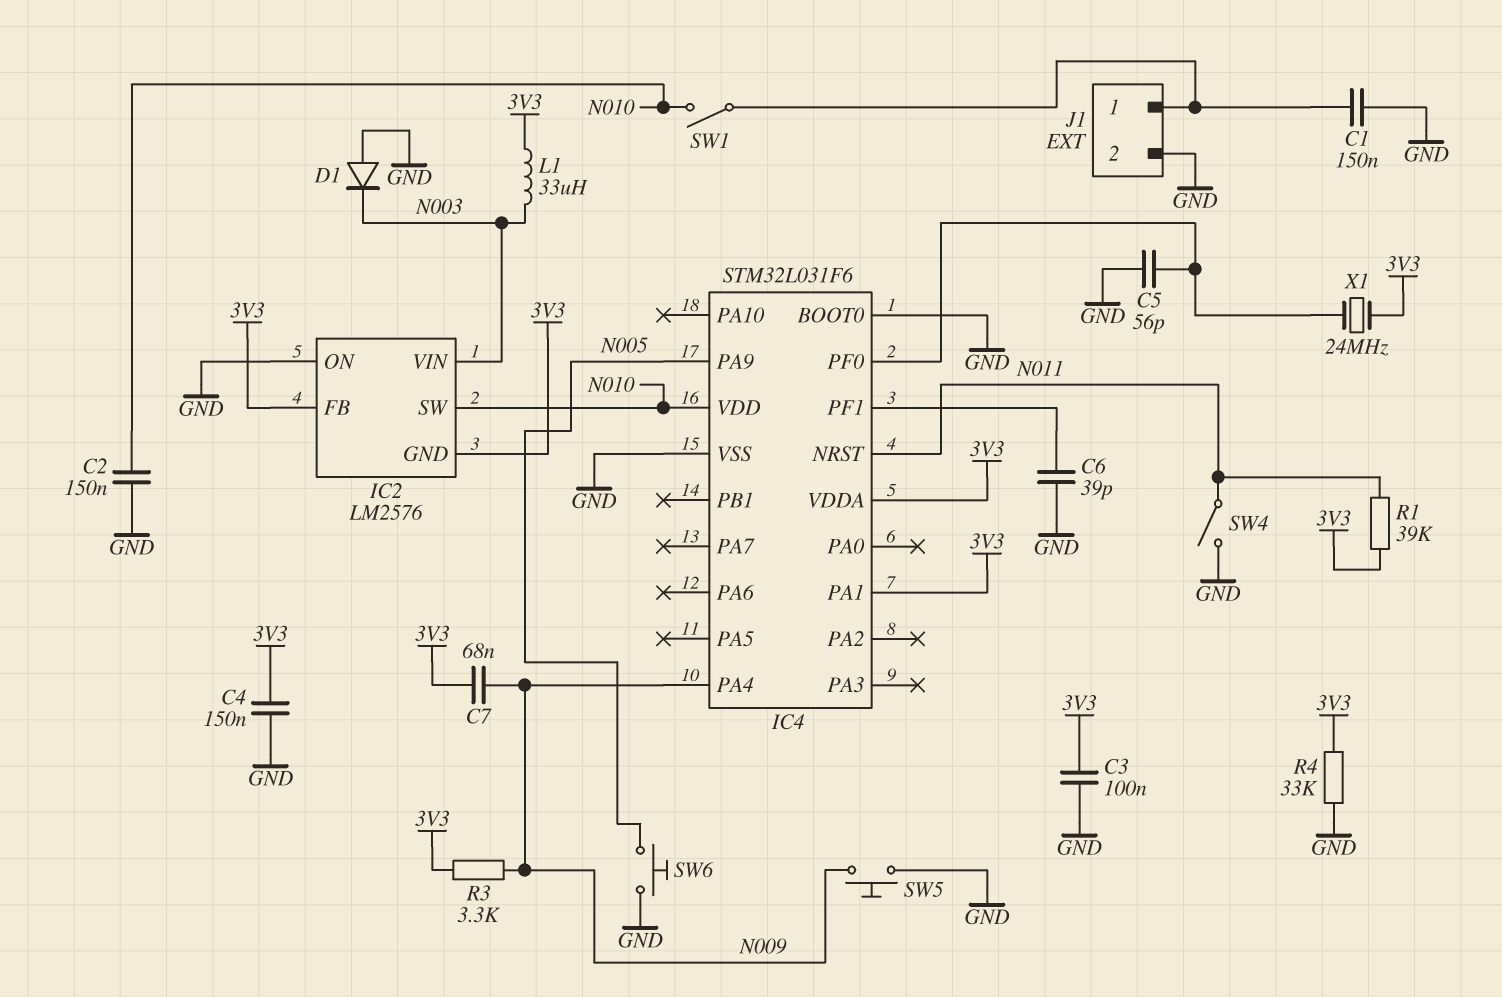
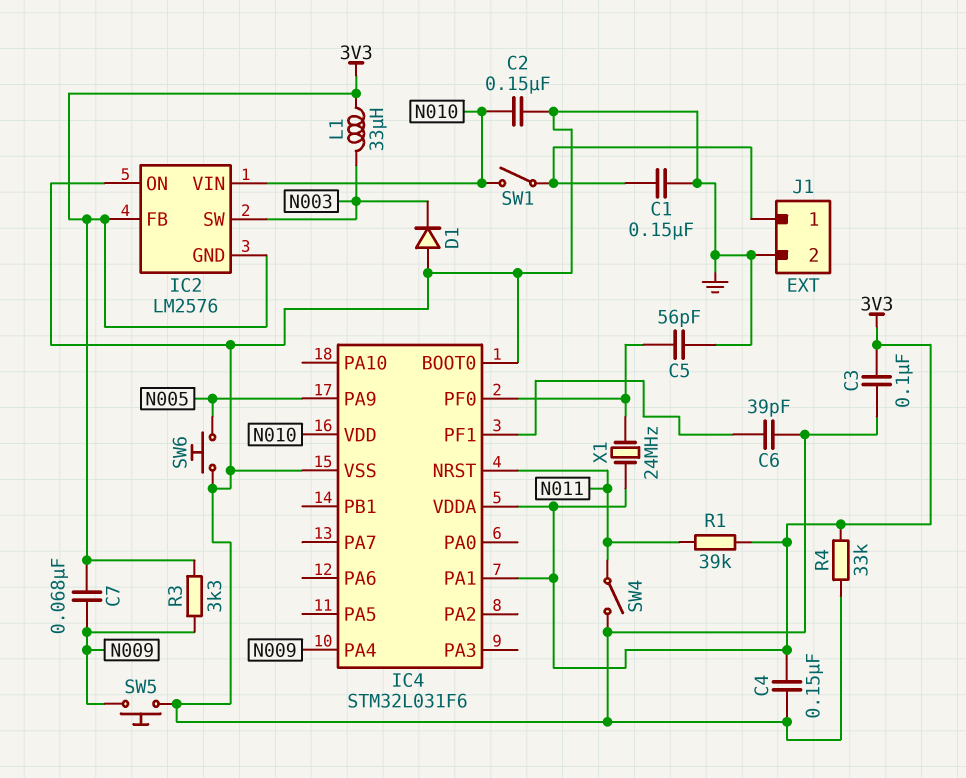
IC2 pin SW: N010 -> N003
IC2 pin VIN: N003 -> N010

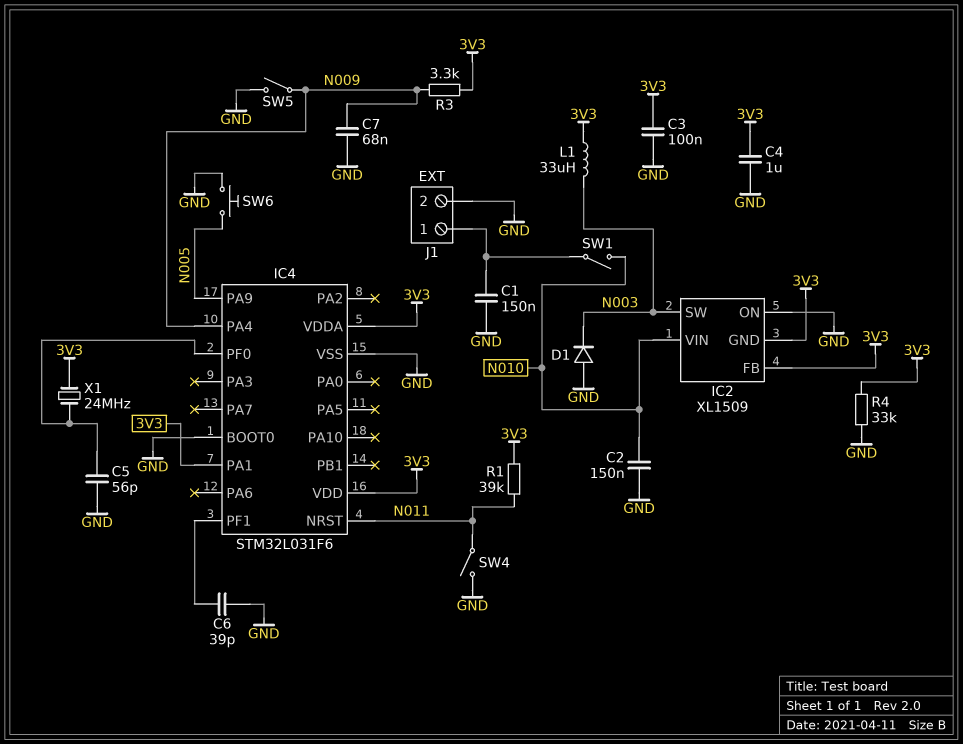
C4: 150nF (3V3, GND) -> 1uF (3V3, GND)
C7: 68nF (3V3, N009) -> 68nF (GND, N009)
IC2: LM2576 -> XL1509
IC4 pin VDD: N010 -> 3V3
SW5: button (GND, N009) -> switch (GND, N009)

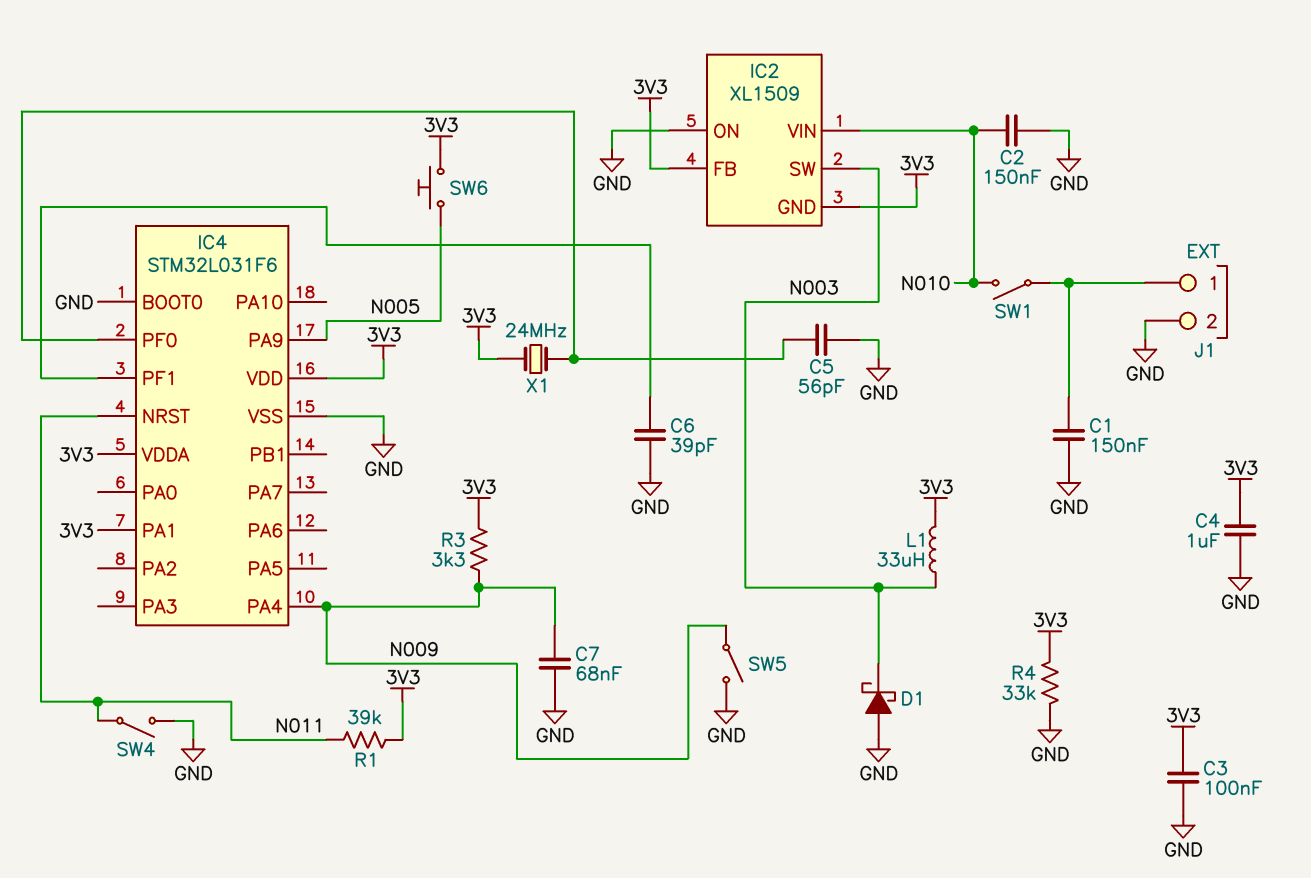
D1: diode (A GND, K N003) -> schottky (A GND, K N003)
SW6: button (GND, N005) -> button (3V3, N005)

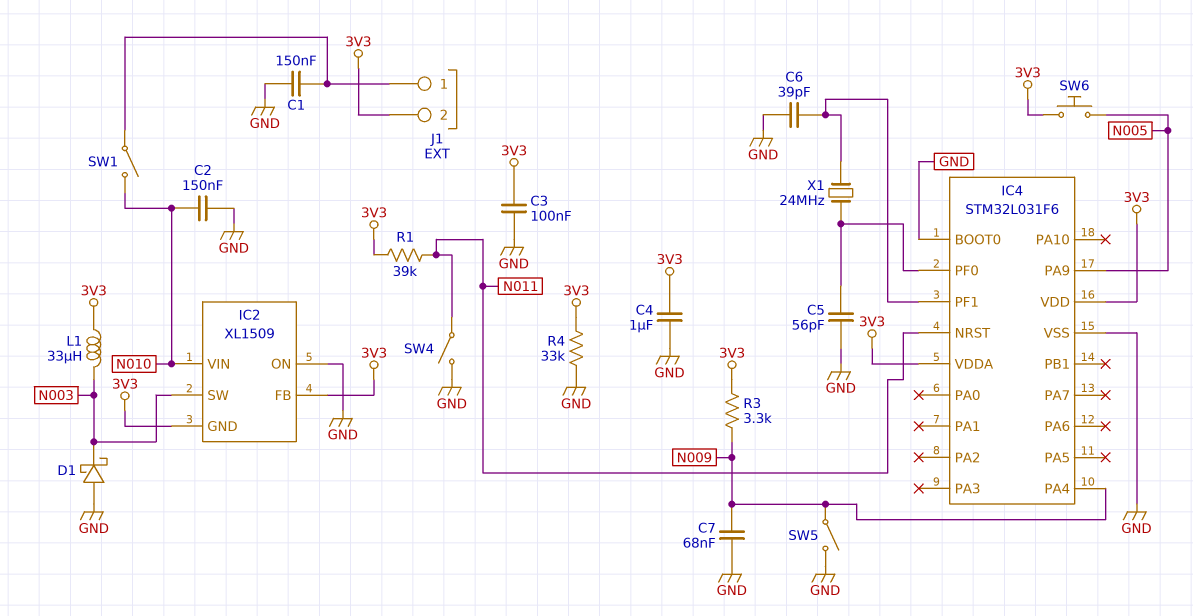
IC4 pin PA1: 3V3 -> none
J1 pin 2: GND -> 3V3
X1: 24MHz (3V3, IC4/PF0) -> 24MHz (IC4/PF0, IC4/PF1)

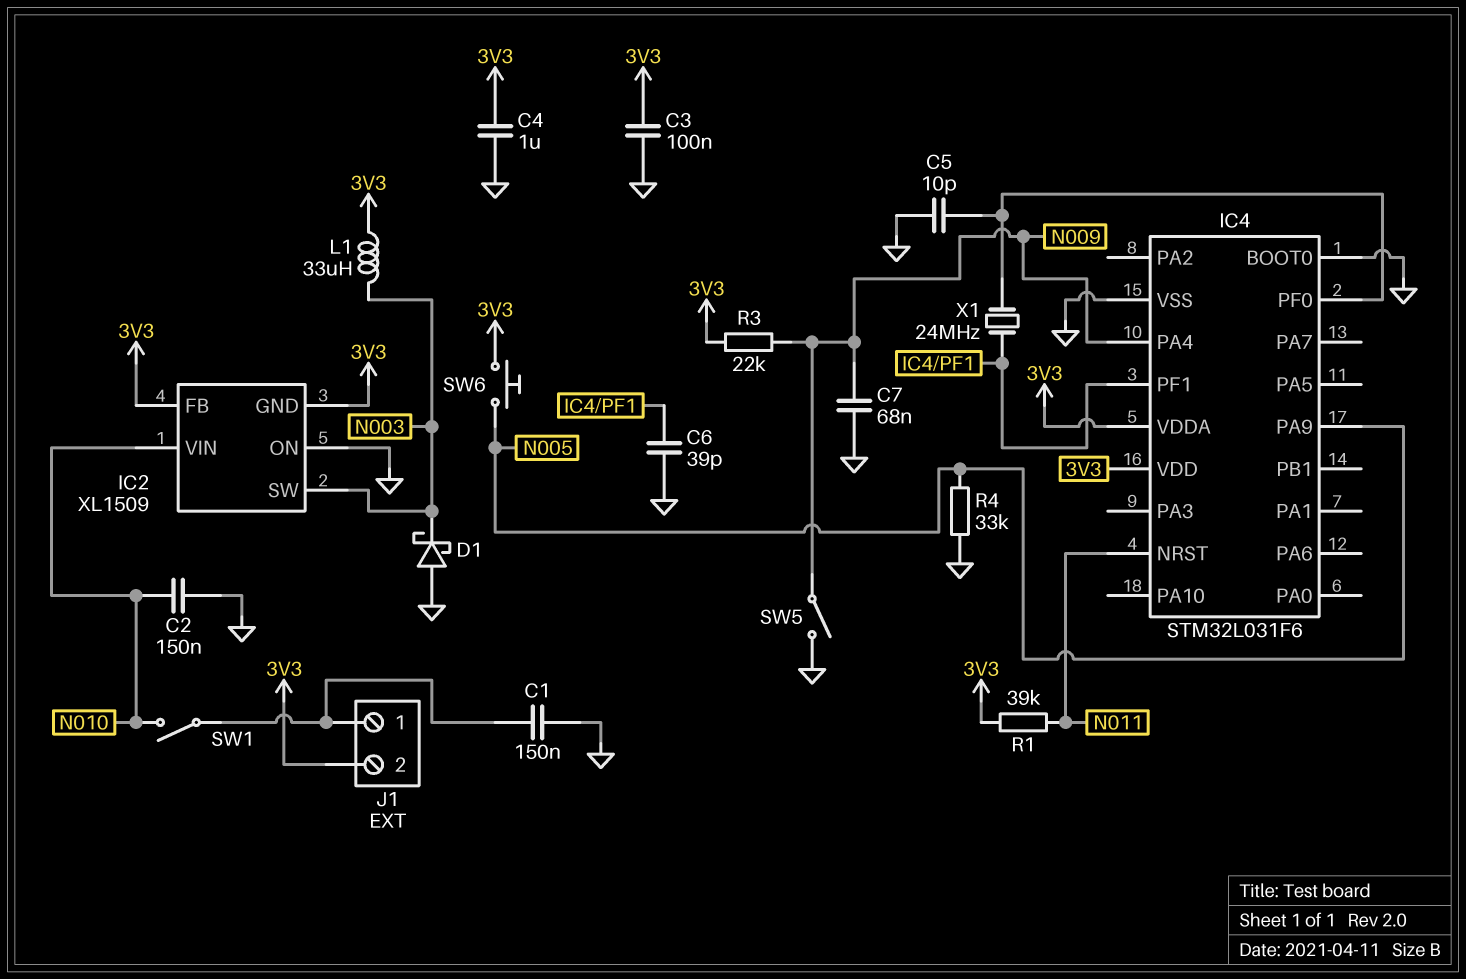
C5: 56pF (GND, IC4/PF0) -> 10pF (GND, IC4/PF0)
R3: 3.3k (3V3, N009) -> 22k (3V3, N009)
R4: 33k (3V3, GND) -> 33k (GND, N005)
SW4: switch (GND, N011) -> none

